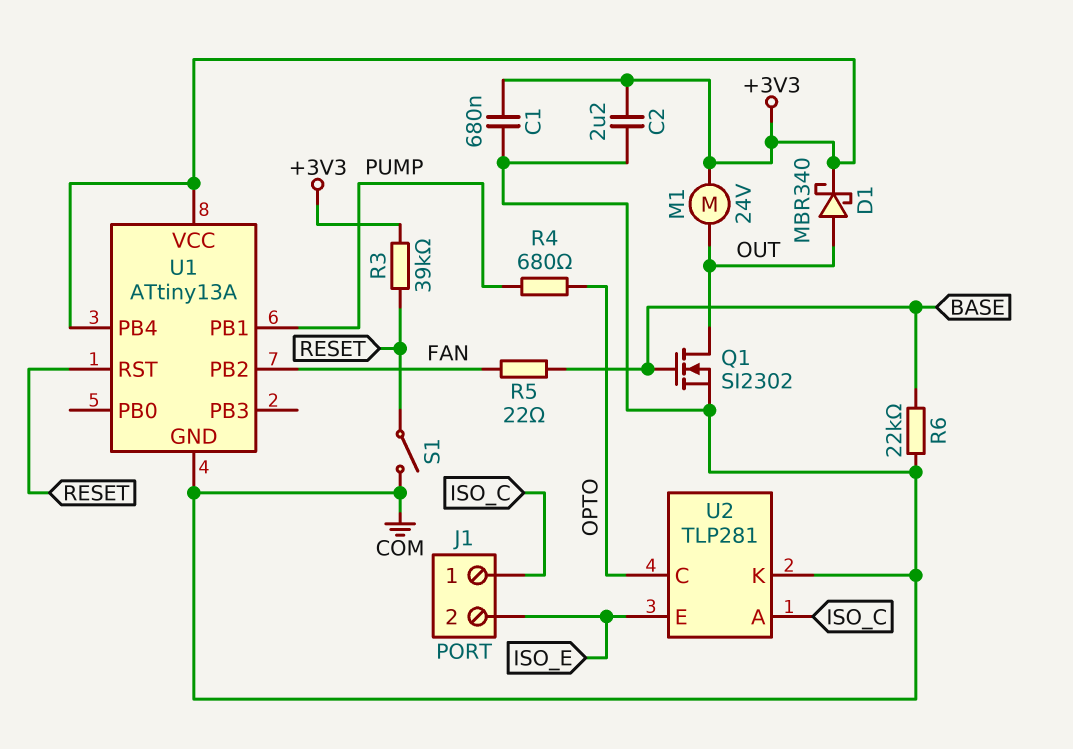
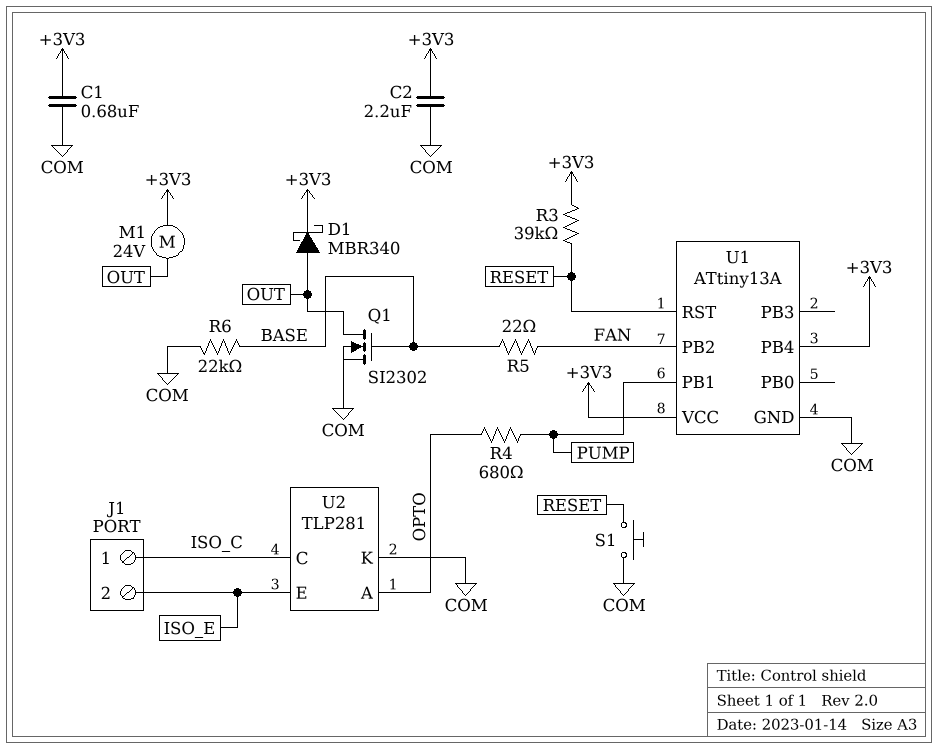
S1: switch (COM, RESET) -> button (COM, RESET)
U2 pin A: ISO_C -> OPTO
U2 pin C: OPTO -> ISO_C

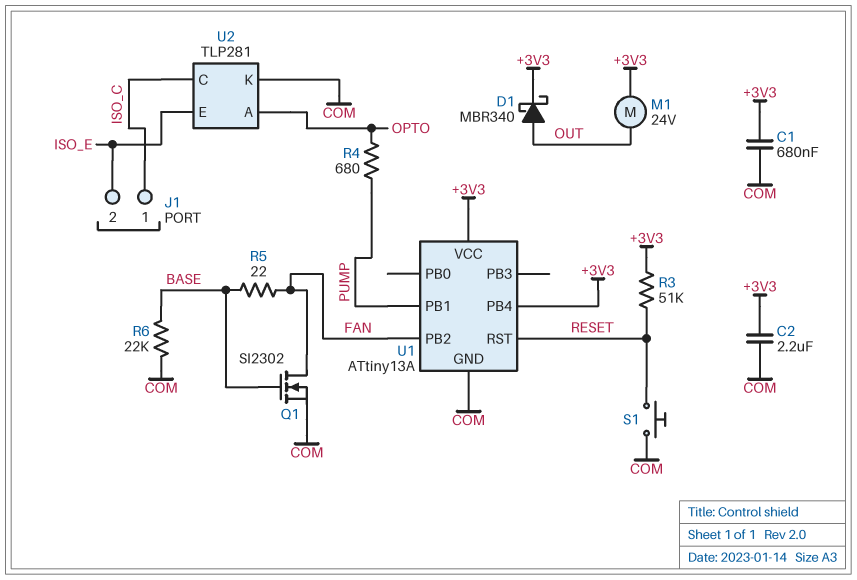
Q1: NMOS SI2302 (G BASE, D OUT, S COM) -> NMOS SI2302 (G BASE, D FAN, S COM)
R3: 39k (+3V3, RESET) -> 51k (+3V3, RESET)

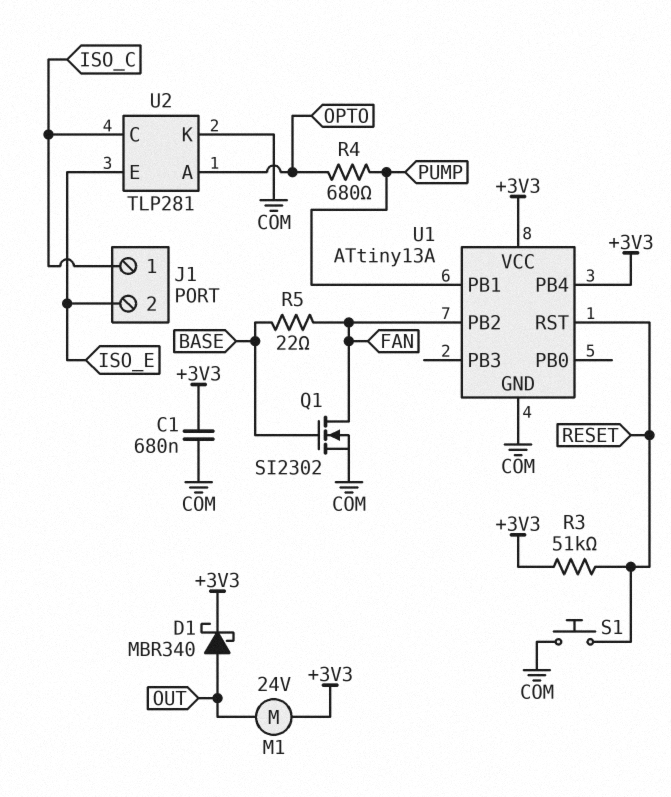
C2: 2.2uF (+3V3, COM) -> none
R6: 22k (BASE, COM) -> none

